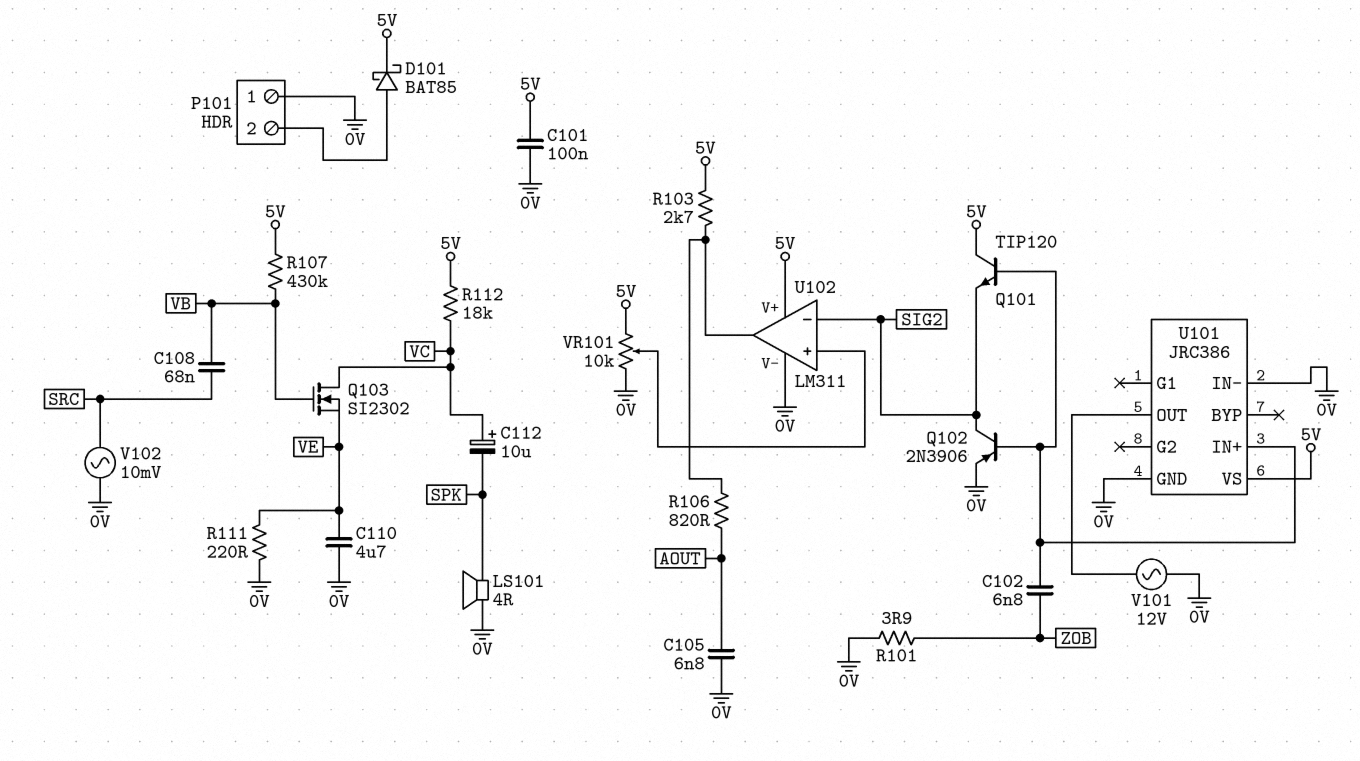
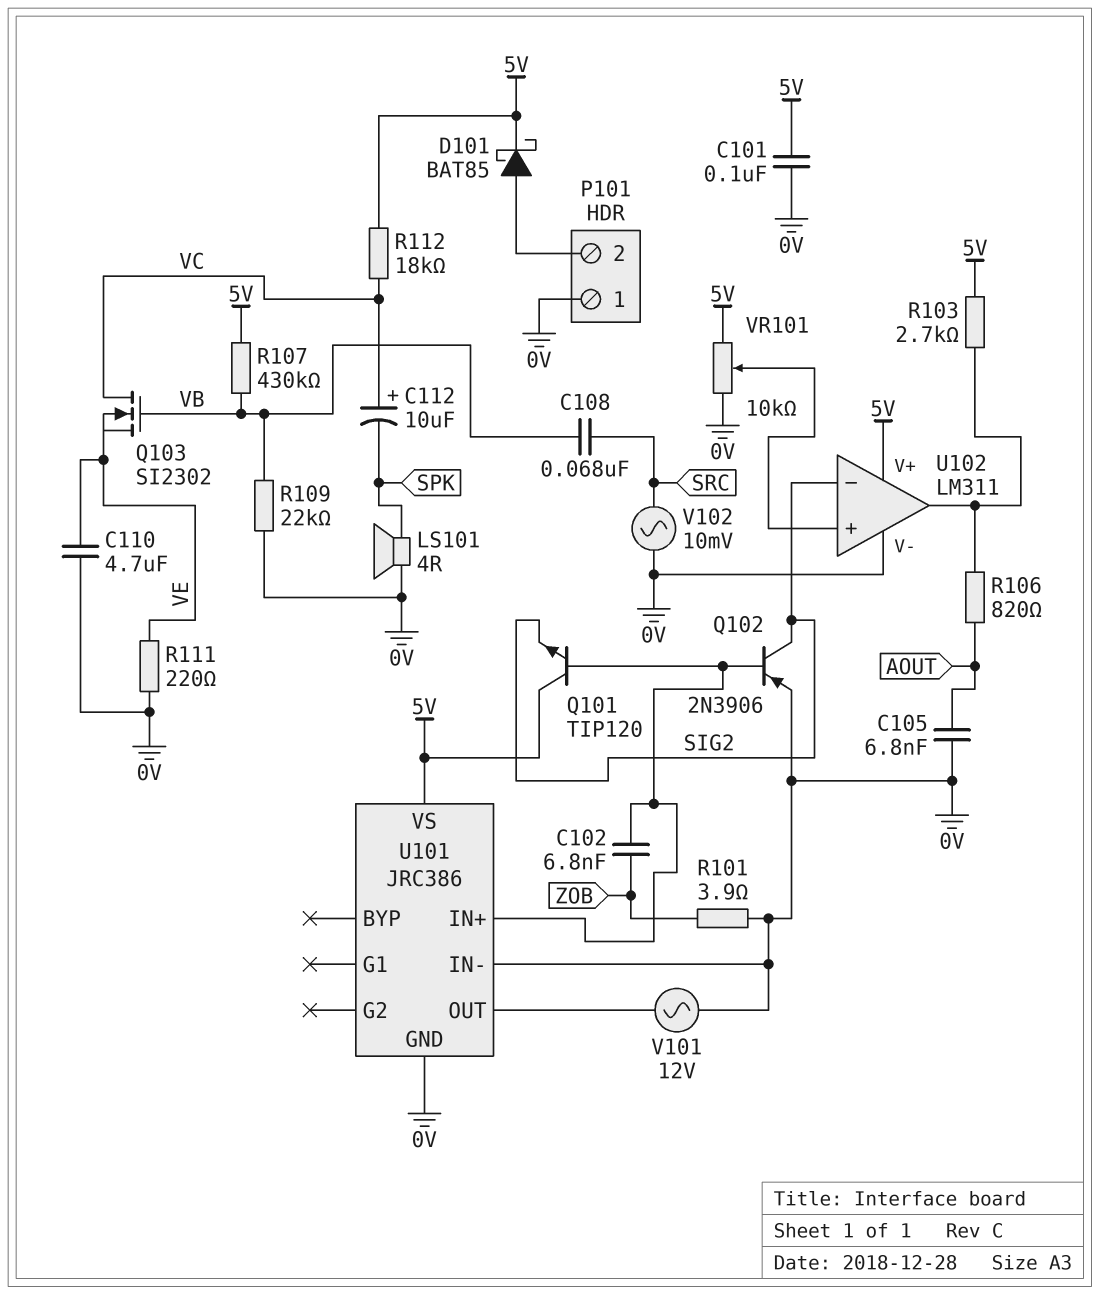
R109: none -> 22k (0V, VB)

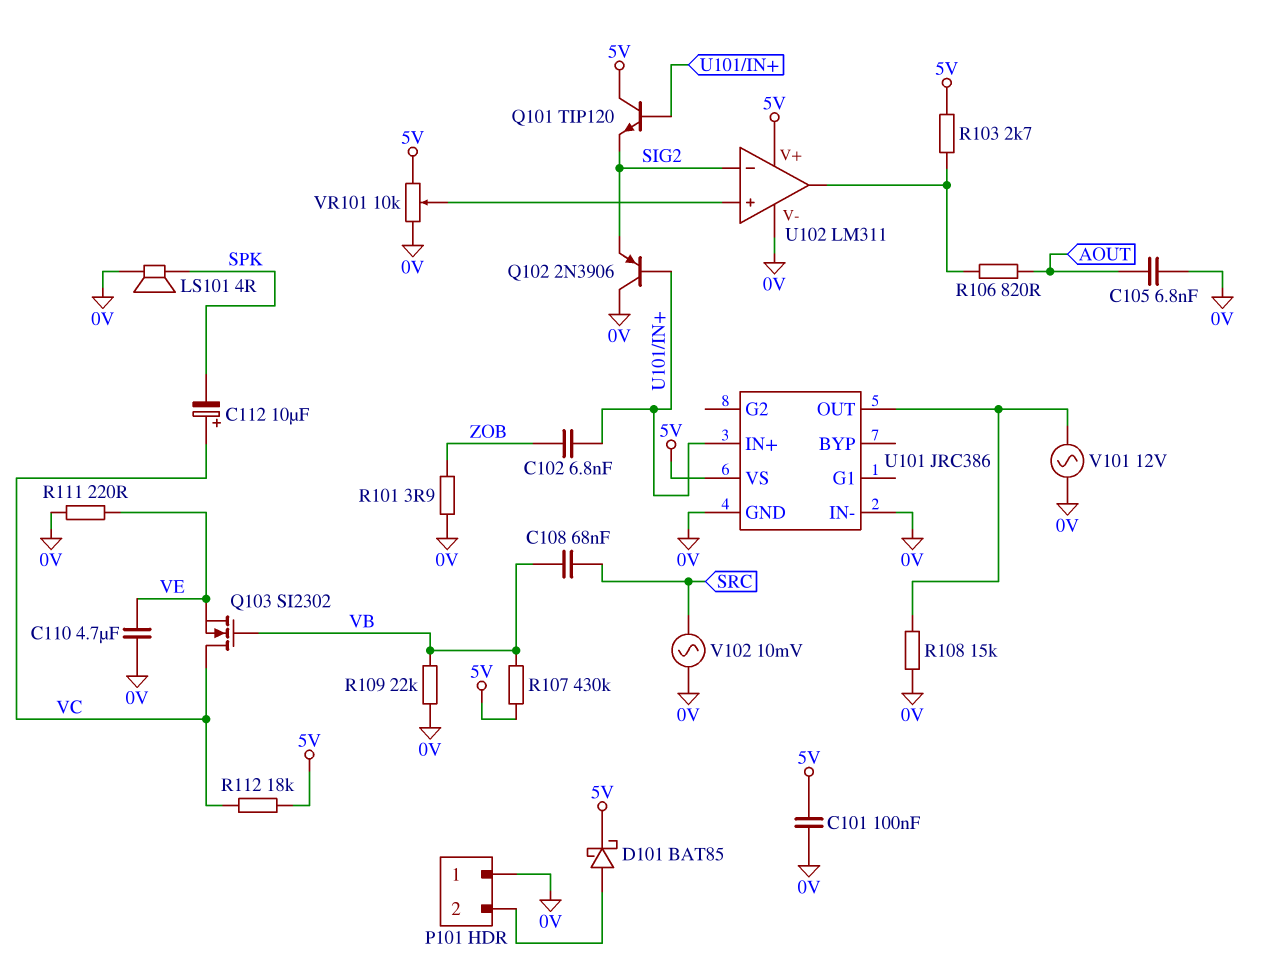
Q102: PNP 2N3906 (B U101/IN+, C SIG2, E 0V) -> PNP 2N3906 (B U101/IN+, C 0V, E SIG2)
R108: none -> 15k (0V, U101/OUT)

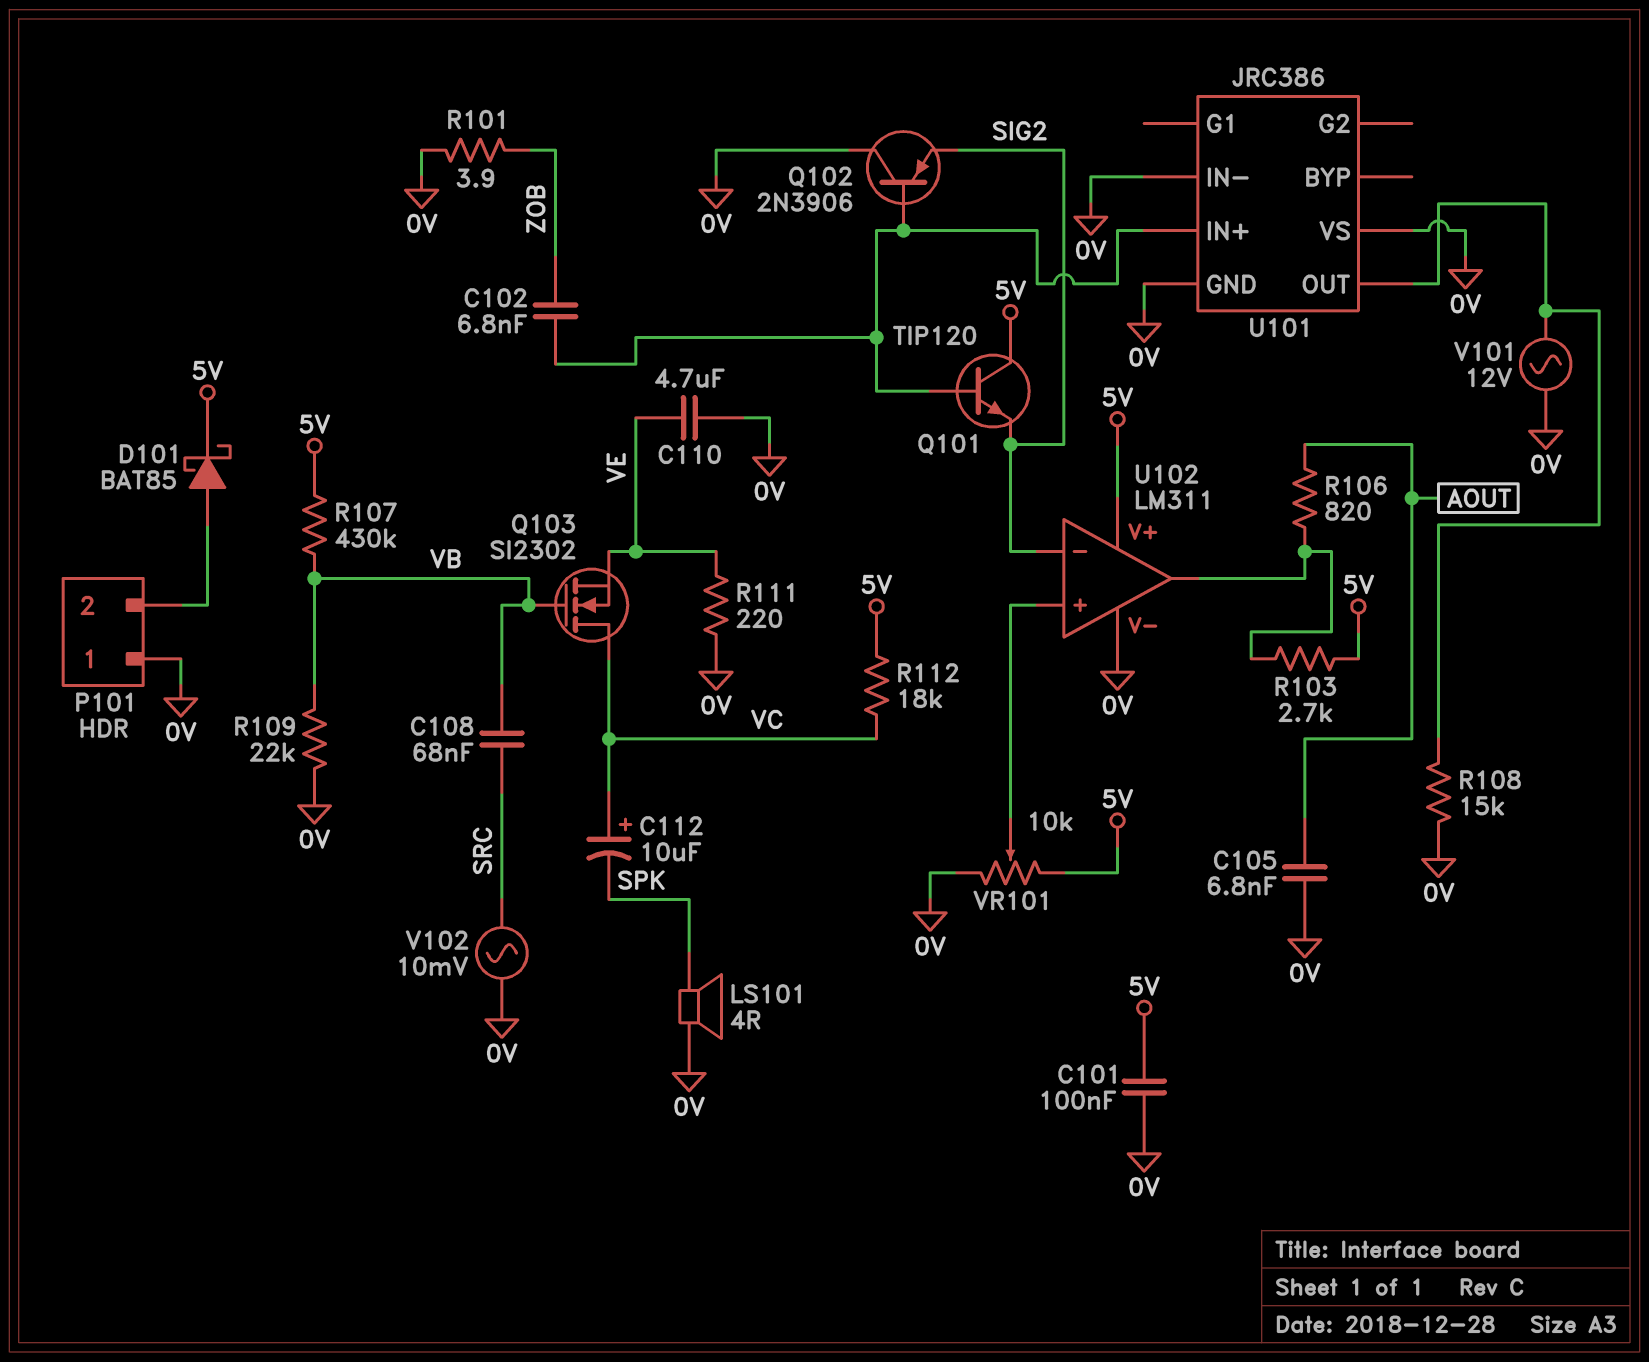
U101 pin VS: 5V -> 0V

